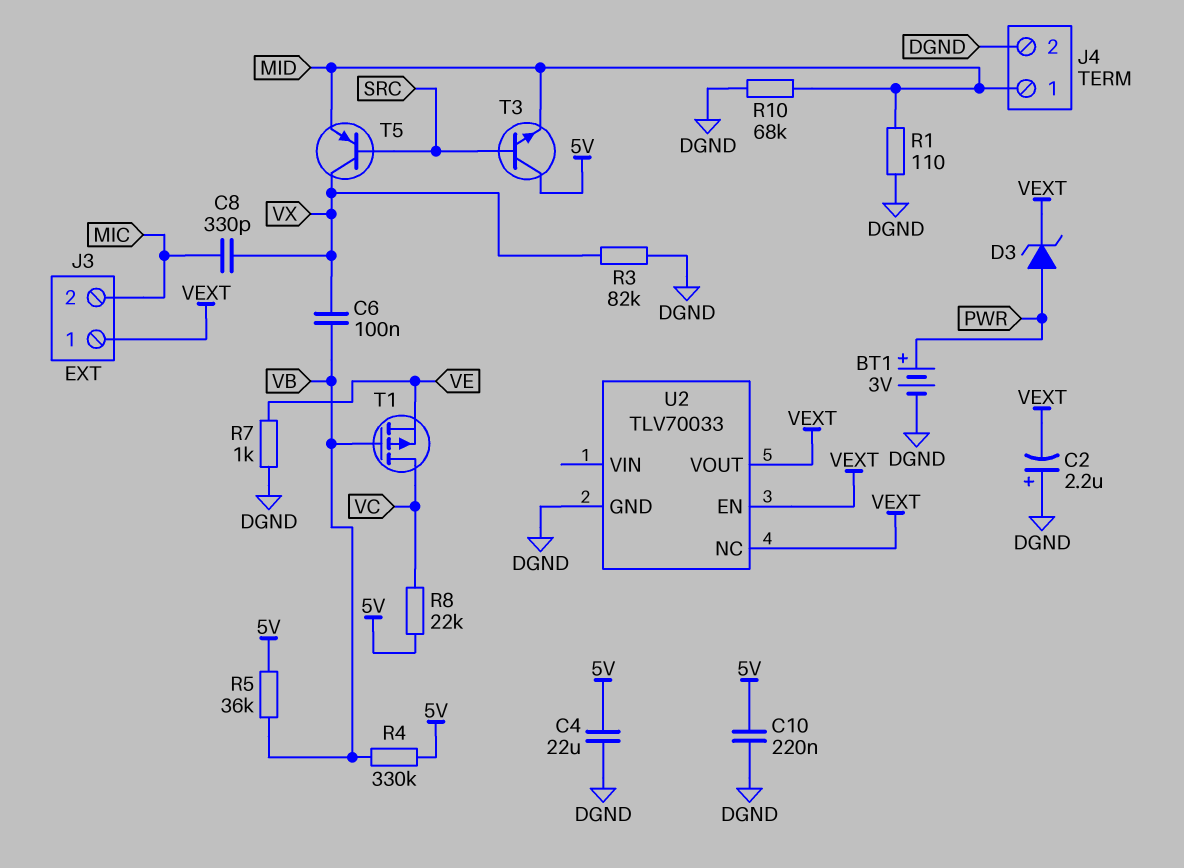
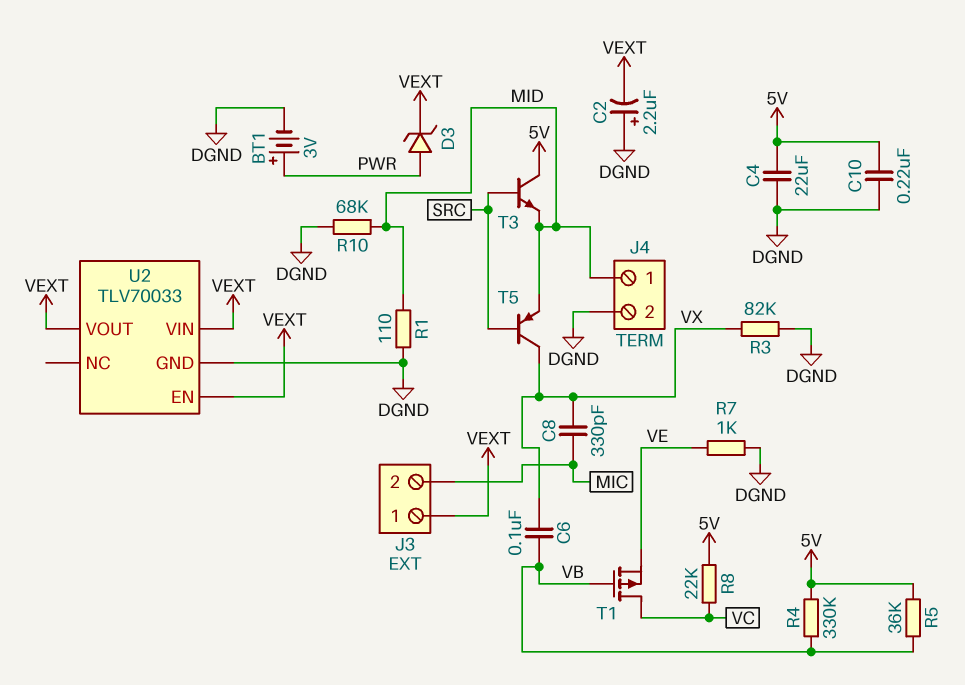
U2 pin NC: VEXT -> none
U2 pin VIN: none -> VEXT

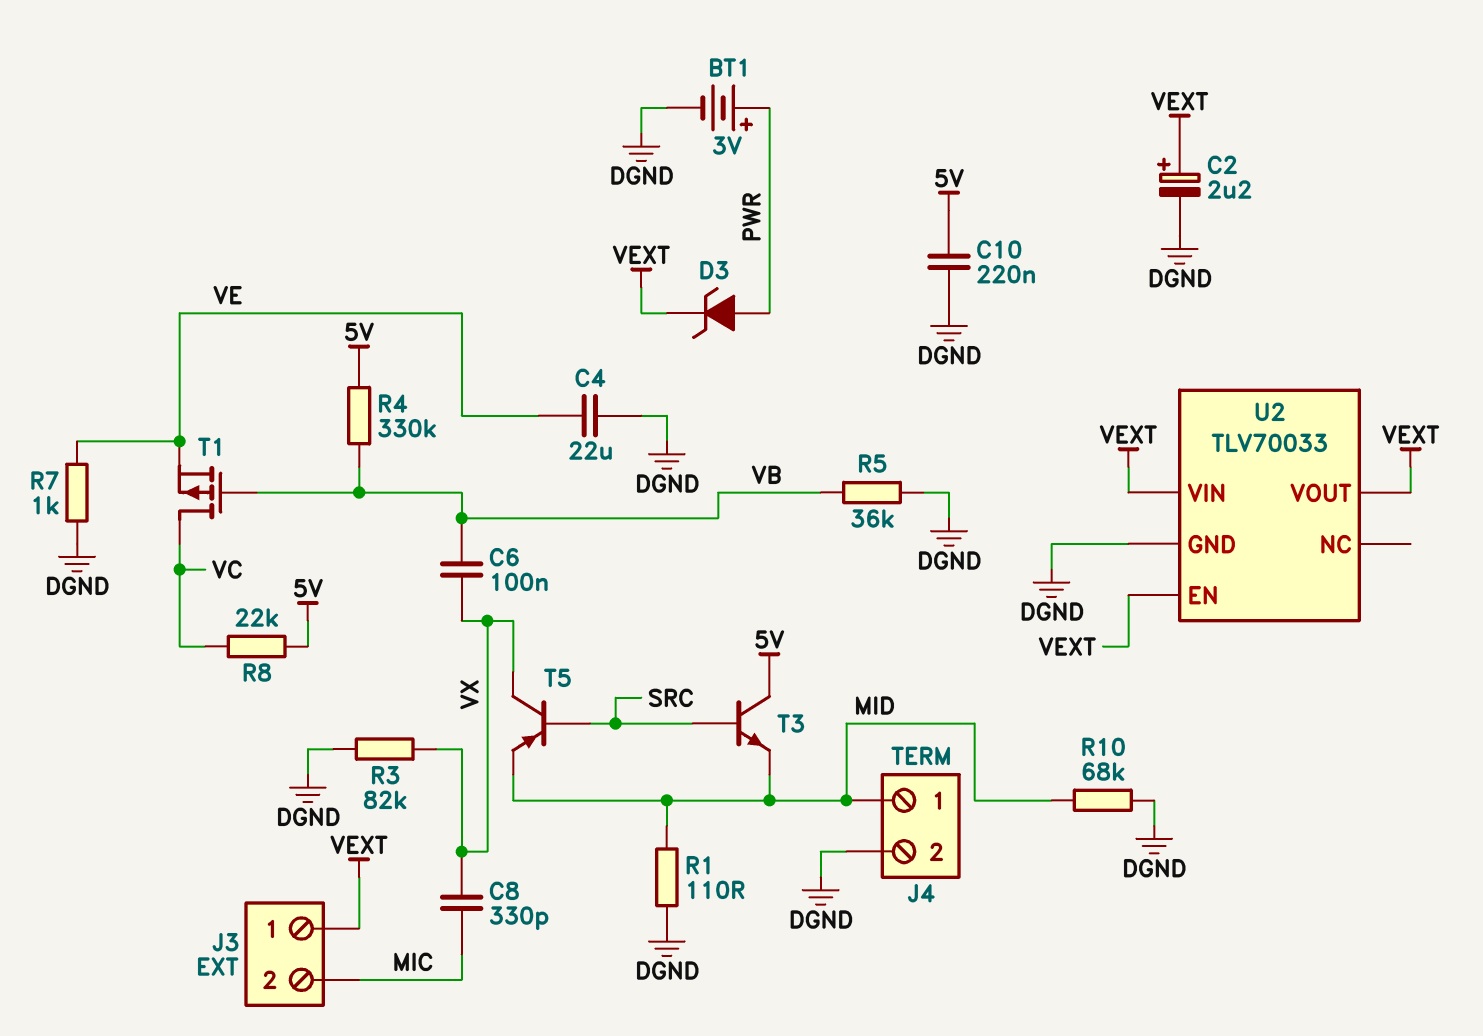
C2: 2.2uF (plus DGND, minus VEXT) -> 2.2uF (plus VEXT, minus DGND)
C4: 22uF (5V, DGND) -> 22uF (DGND, VE)
R5: 36k (5V, VB) -> 36k (DGND, VB)

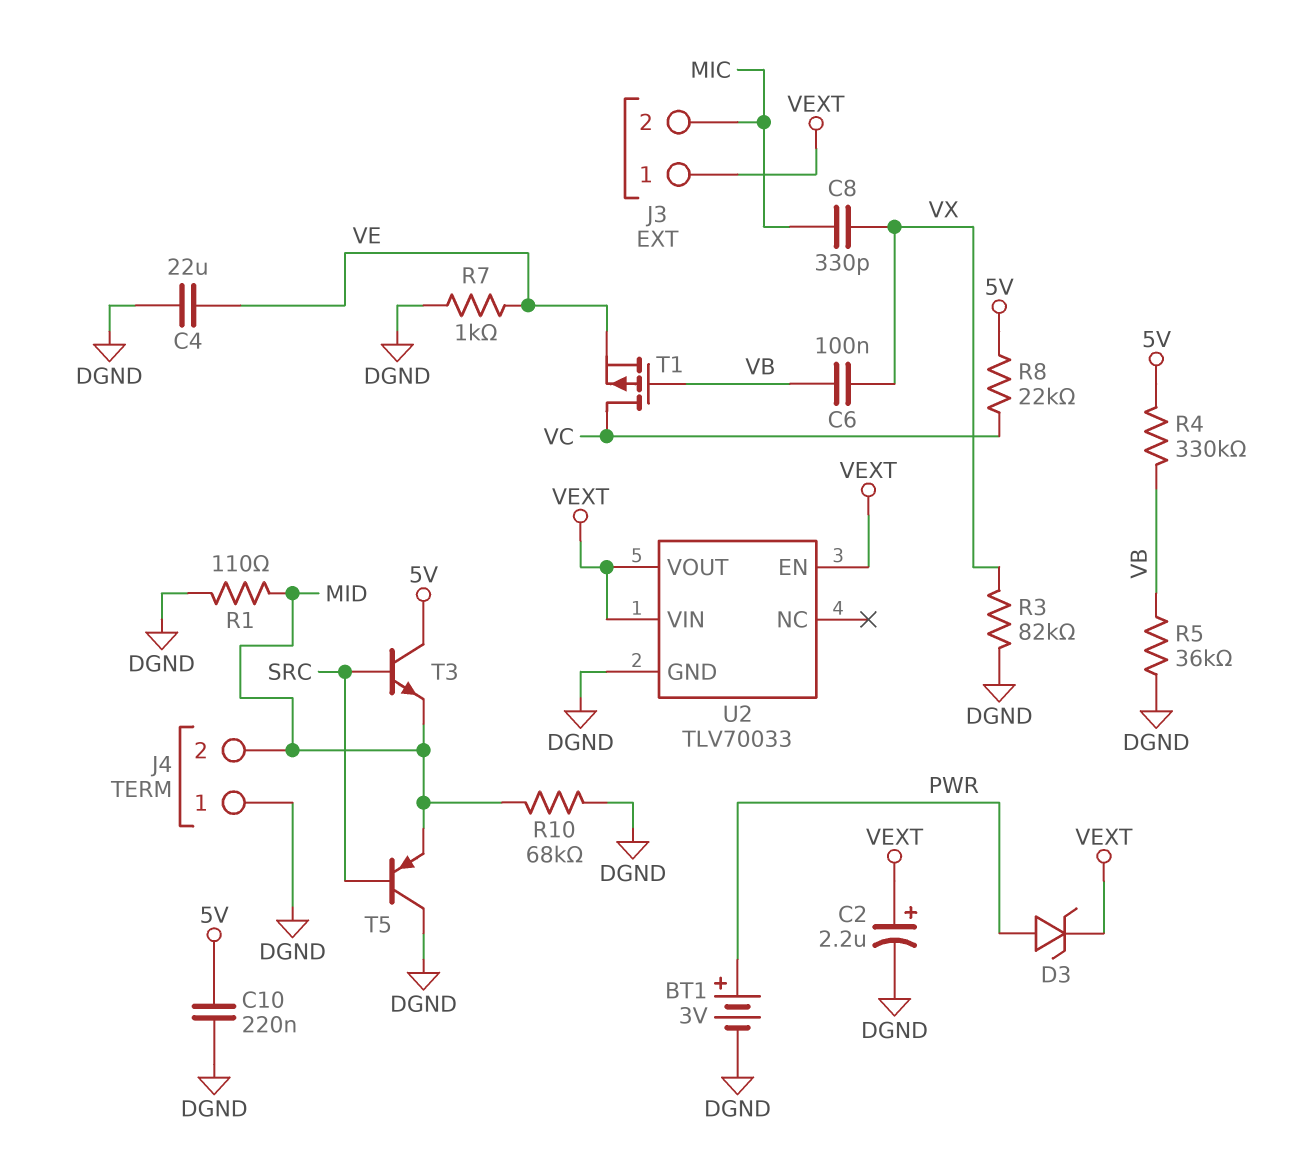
J4 pin 1: MID -> DGND
J4 pin 2: DGND -> MID
T5: PNP (B SRC, C VX, E MID) -> PNP (B SRC, C DGND, E MID)

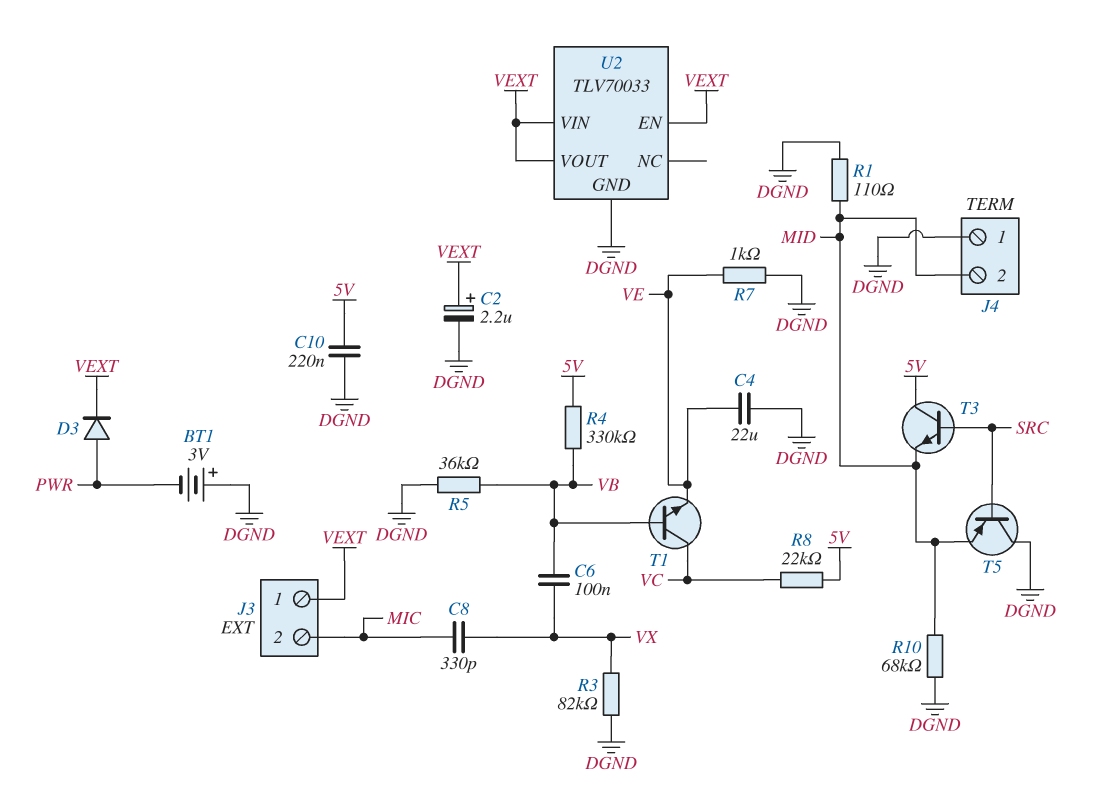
BT1: 3V (plus PWR, minus DGND) -> 3V (plus DGND, minus PWR)
D3: zener (A PWR, K VEXT) -> diode (A PWR, K VEXT)
T1: PMOS (G VB, D VC, S VE) -> NPN (B VB, C VC, E VE)

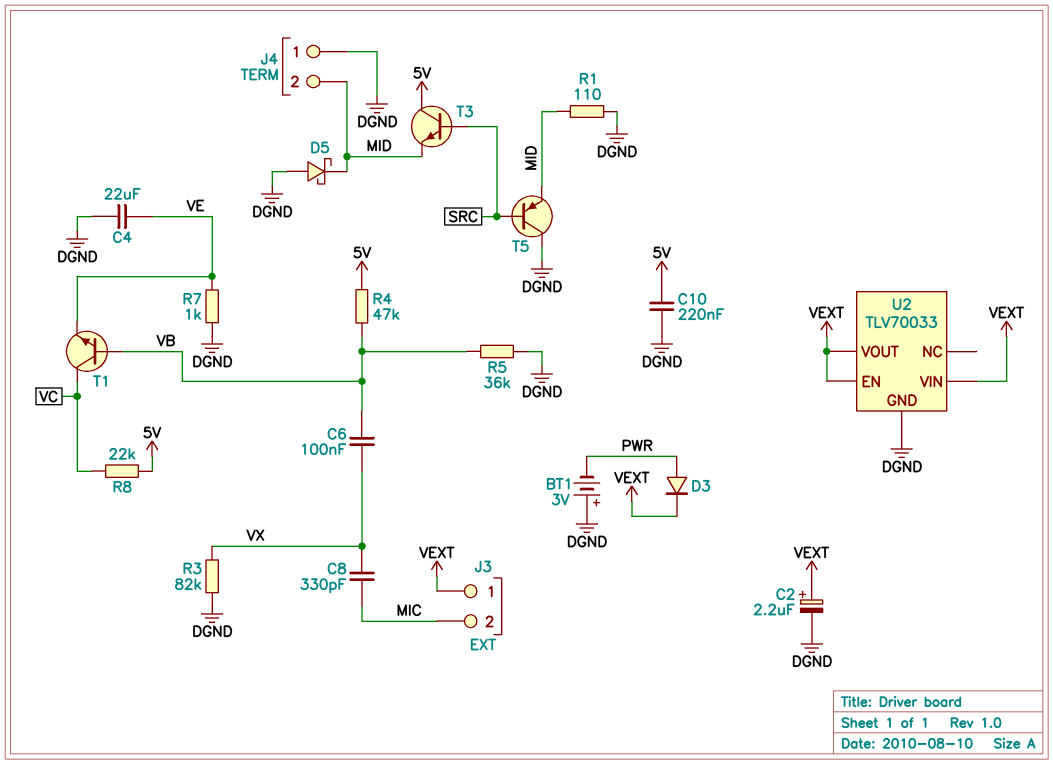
D5: none -> schottky (A DGND, K MID)
R4: 330k (5V, VB) -> 47k (5V, VB)
R10: 68k (DGND, MID) -> none

